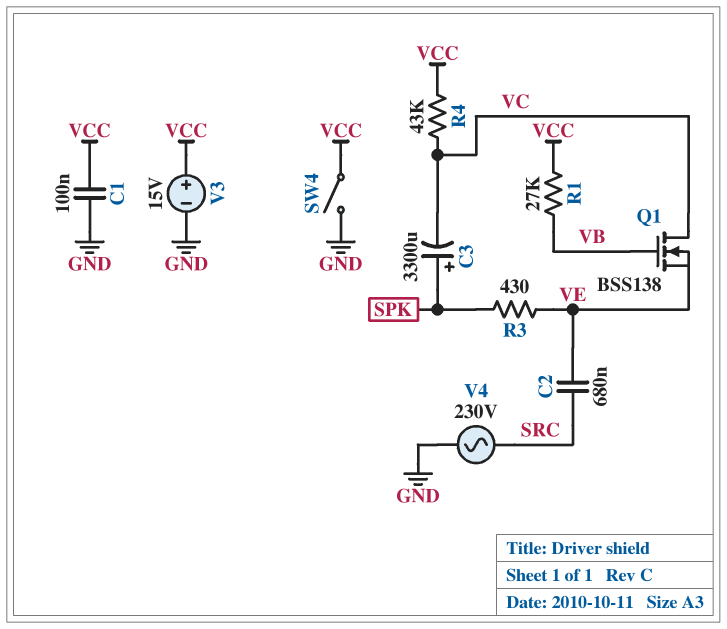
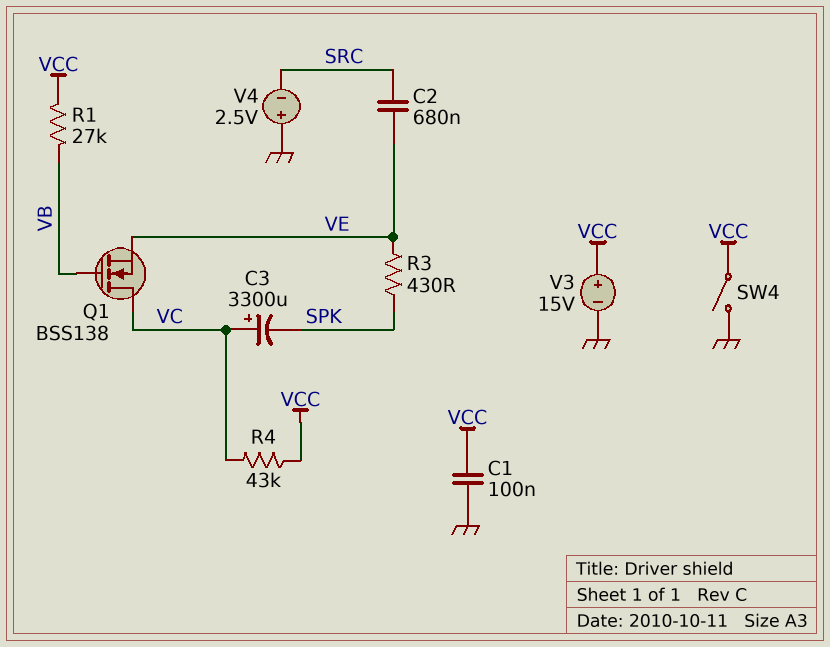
C3: 3300uF (plus SPK, minus VC) -> 3300uF (plus VC, minus SPK)
V4: AC 230V (GND, SRC) -> 2.5V (plus GND, minus SRC)

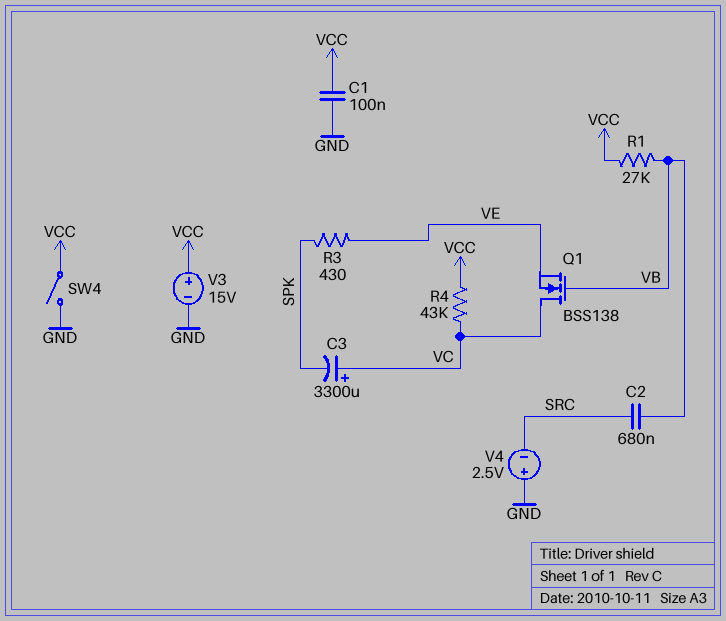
C2: 680nF (SRC, VE) -> 680nF (SRC, VB)

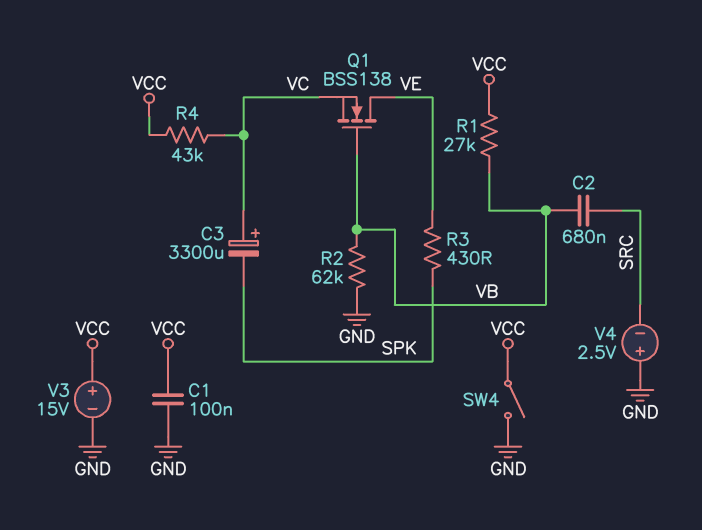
Q1: NMOS BSS138 (G VB, D VC, S VE) -> NMOS BSS138 (G VB, D VE, S VC)
R2: none -> 62k (GND, VB)

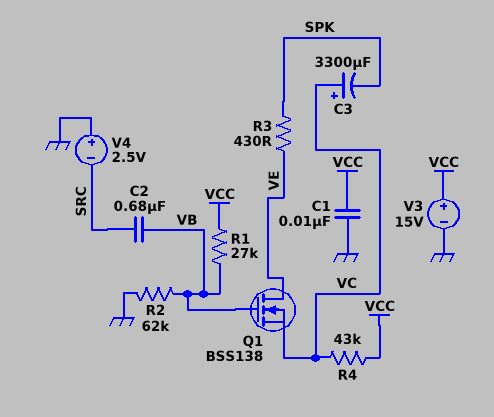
C1: 100nF (GND, VCC) -> 10nF (GND, VCC)
SW4: switch (GND, VCC) -> none

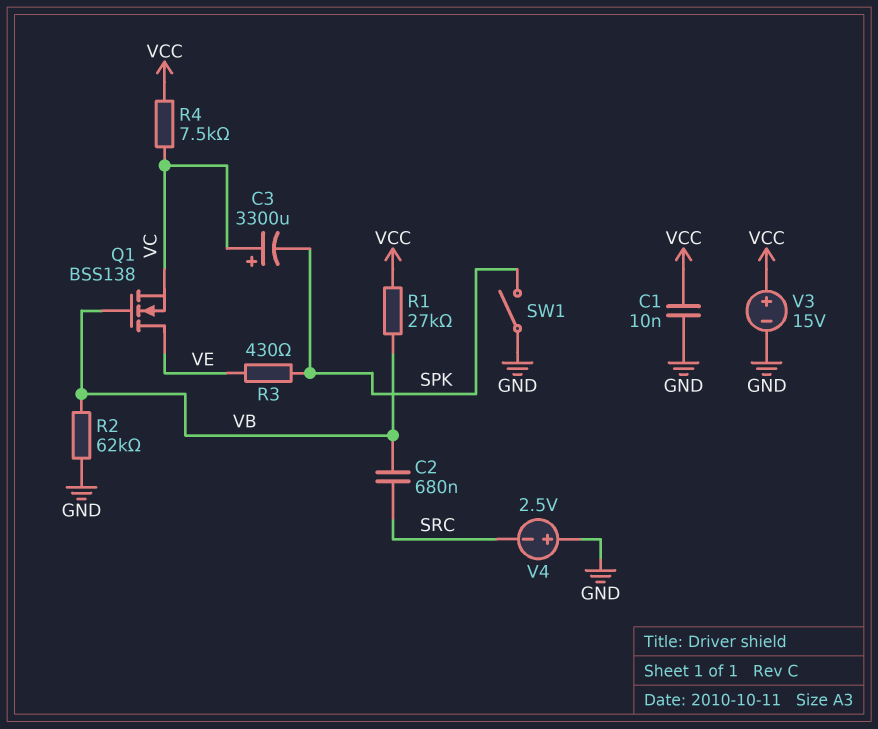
R4: 43k (VC, VCC) -> 7.5k (VC, VCC)
SW1: none -> switch (GND, SPK)

